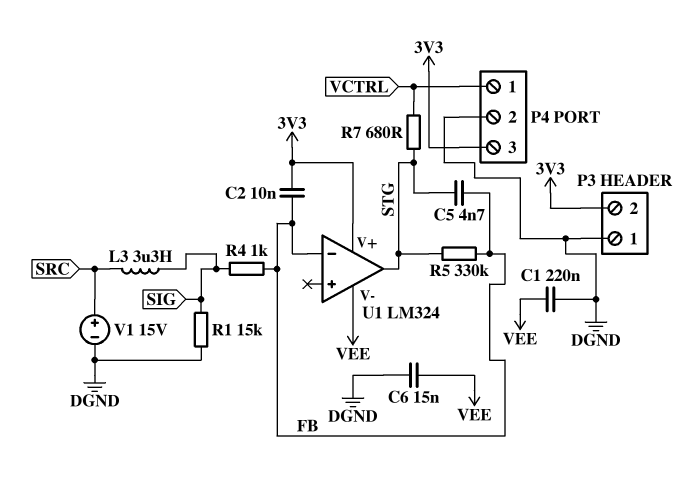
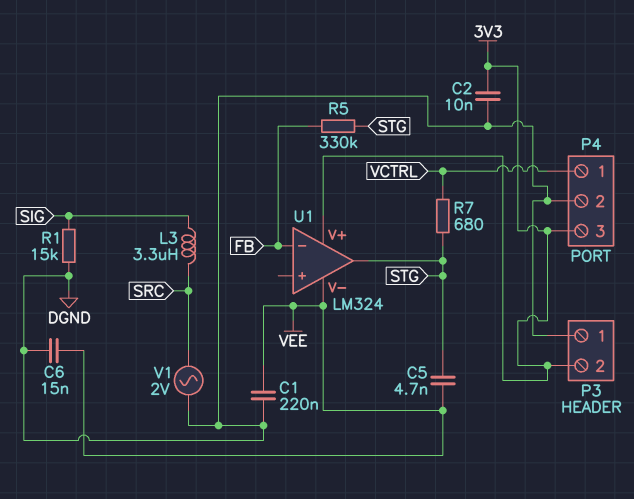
C2: 10nF (3V3, FB) -> 10nF (3V3, DGND)
C5: 4.7nF (FB, STG) -> 4.7nF (STG, VEE)
R4: 1k (FB, SIG) -> none
V1: 15V (plus SRC, minus DGND) -> AC 2V (DGND, SRC)

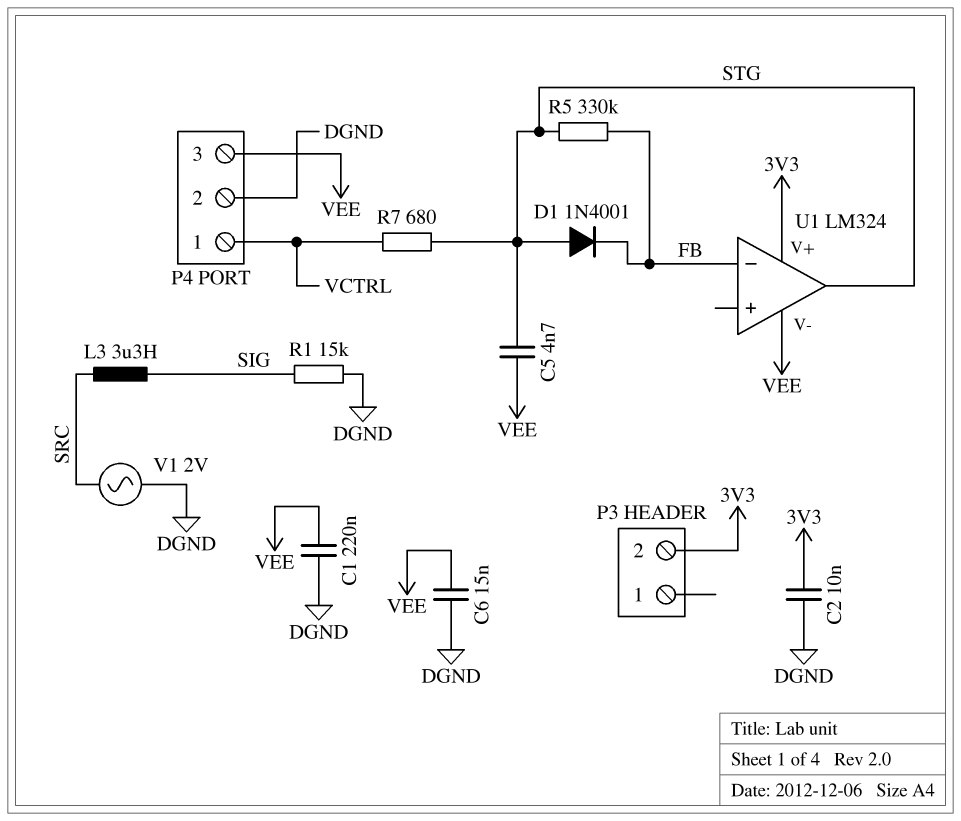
D1: none -> diode 1N4001 (A STG, K FB)
P3 pin 1: DGND -> none
P4 pin 3: 3V3 -> VEE

